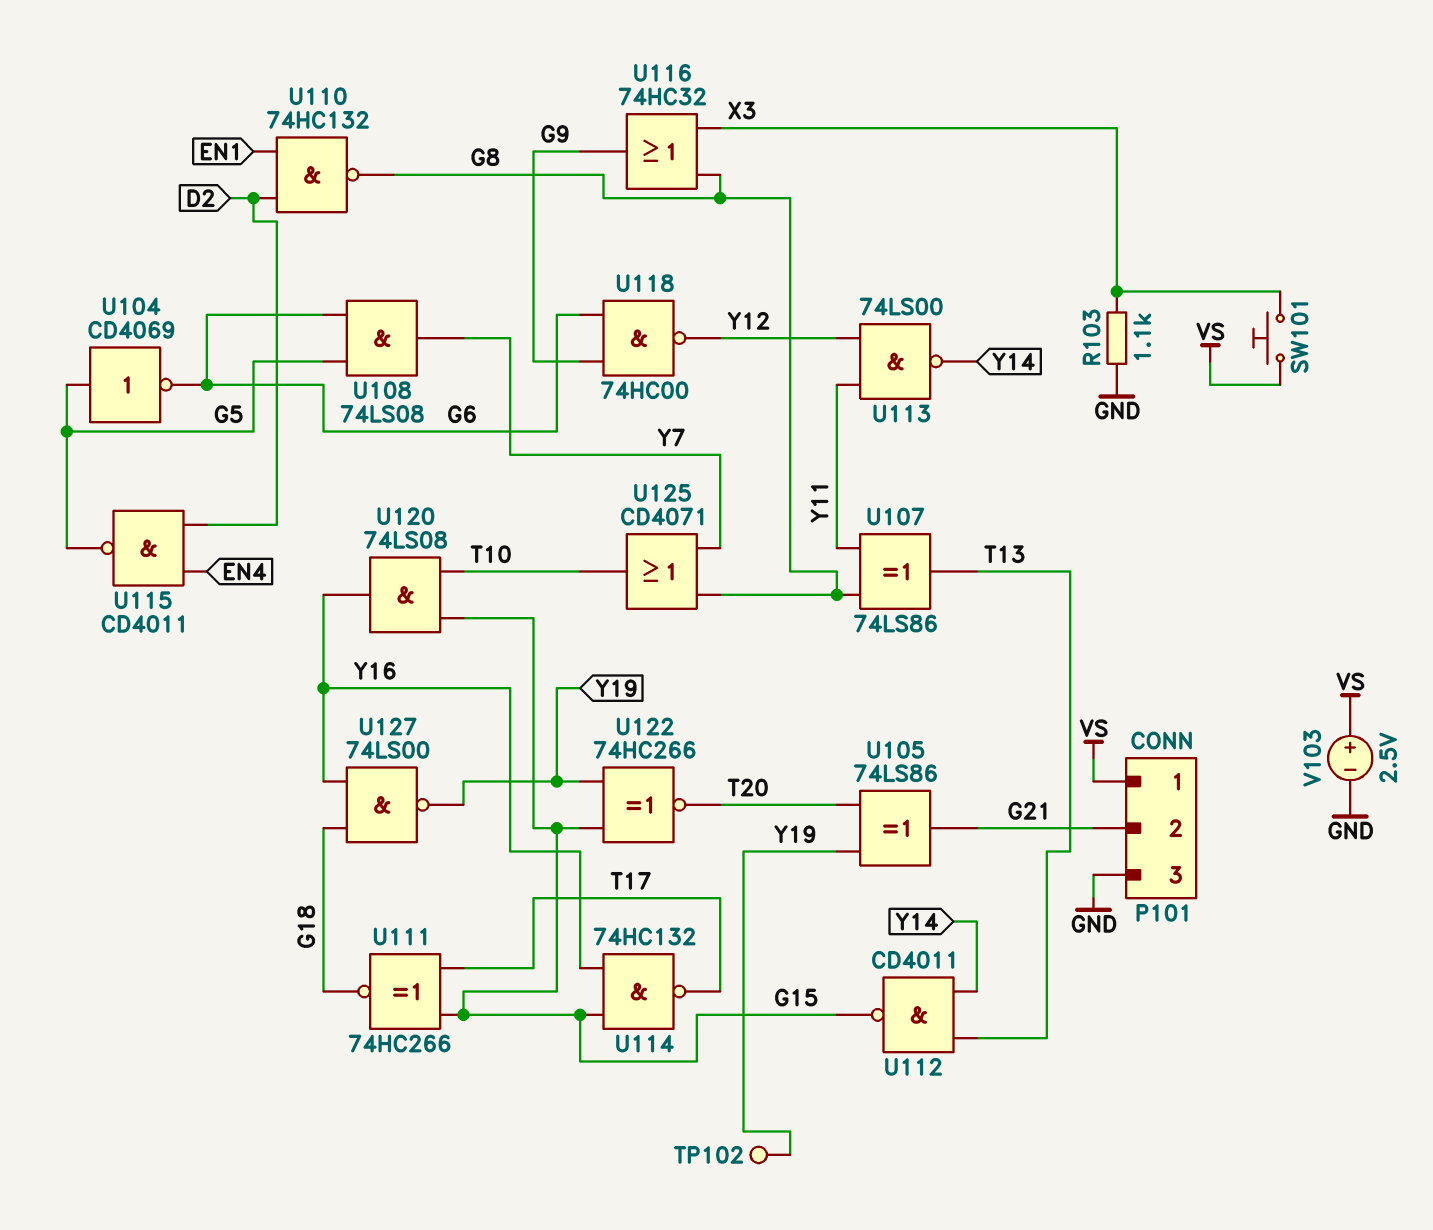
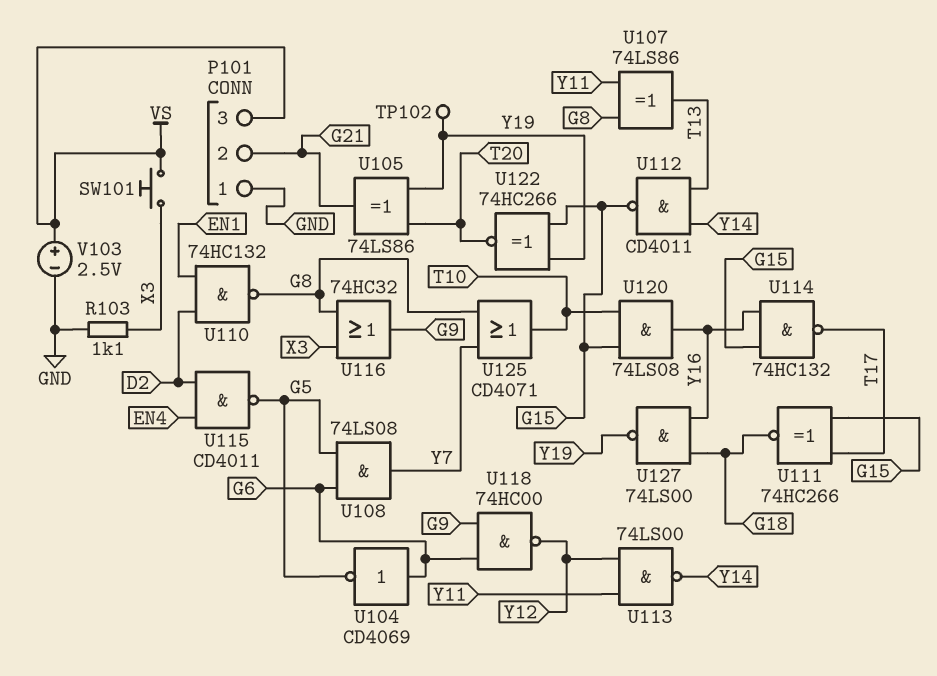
P101 pin 1: VS -> GND
P101 pin 3: GND -> VS
U104: NOT CD4069 (in G5, out G6) -> NOT CD4069 (in G6, out G5)

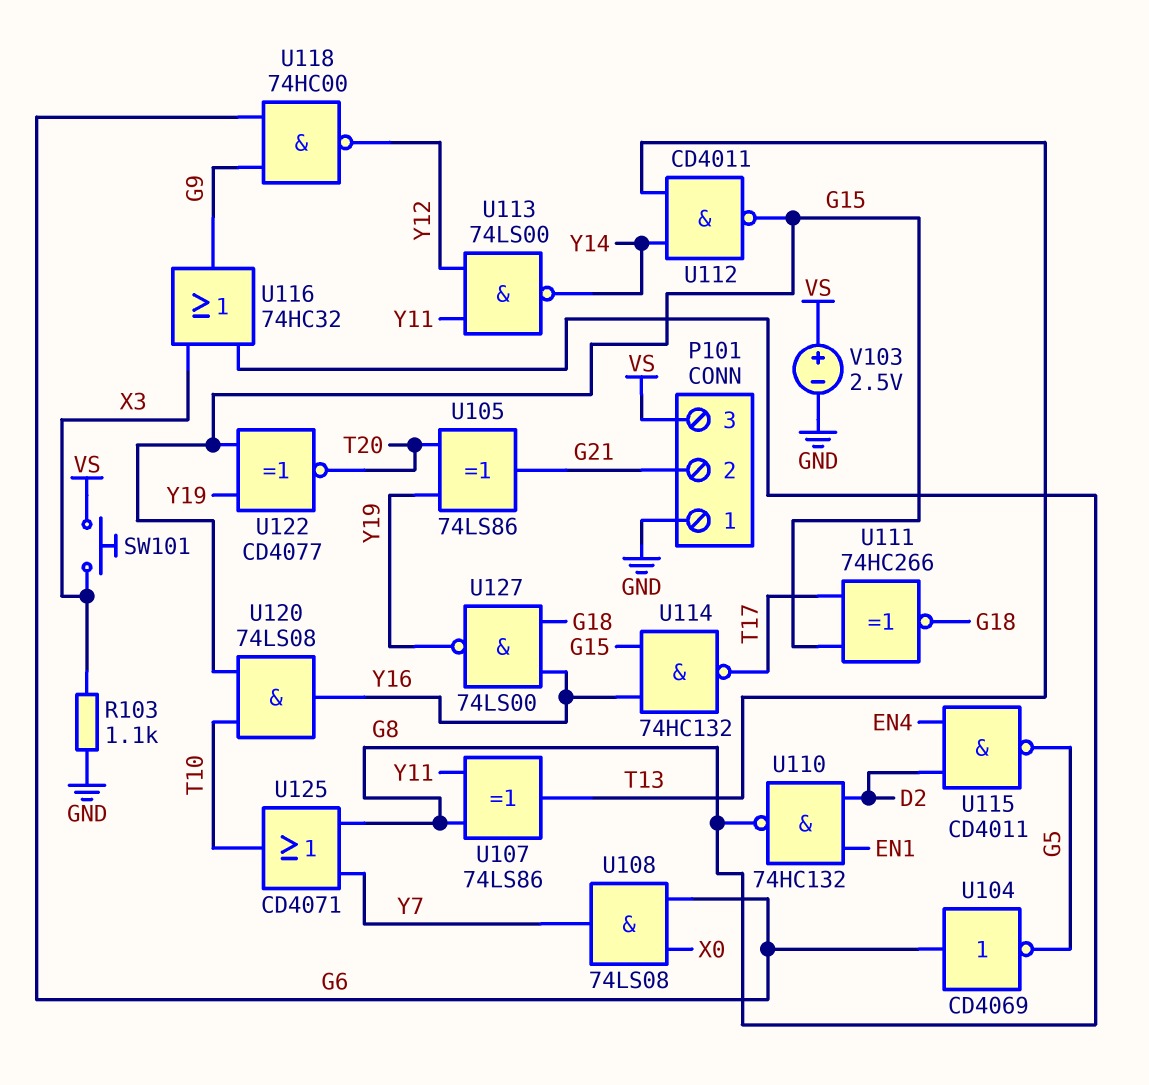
TP102: test point (Y19) -> none
U108: AND 74LS08 (in G5, in G6, out Y7) -> AND 74LS08 (in G6, in X0, out Y7)
U122: XNOR 74HC266 (in G15, in Y19, out T20) -> XNOR CD4077 (in G15, in Y19, out T20)

